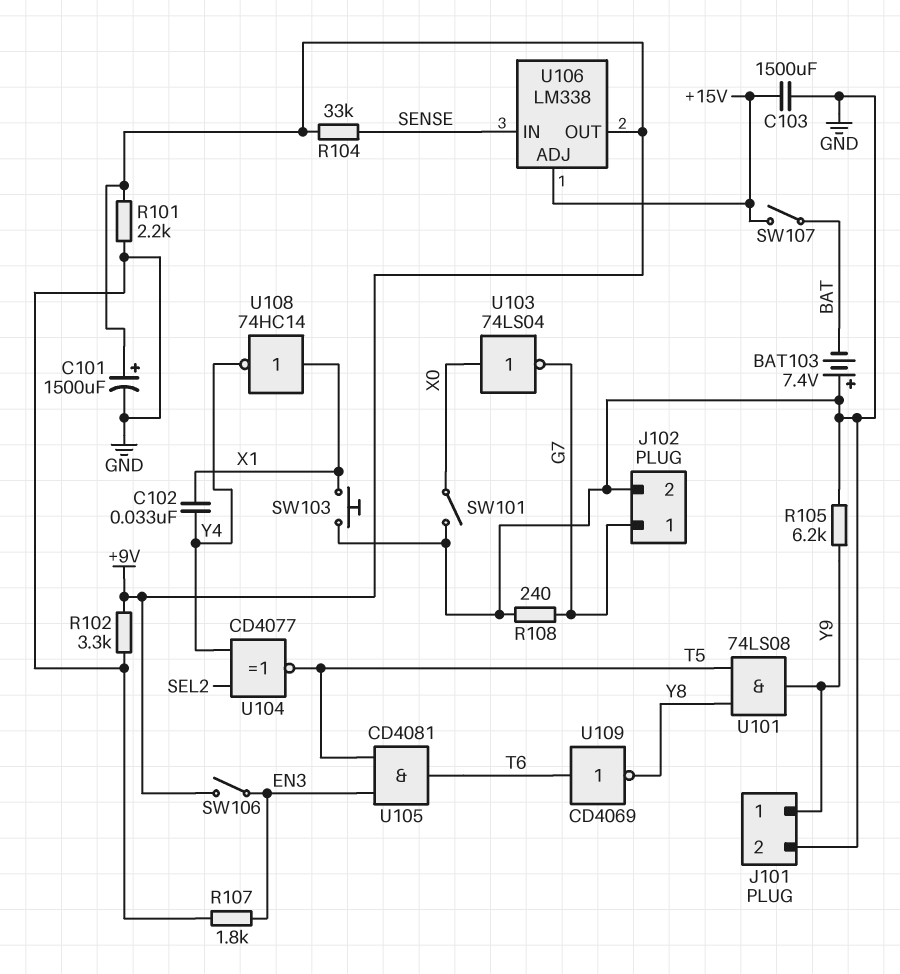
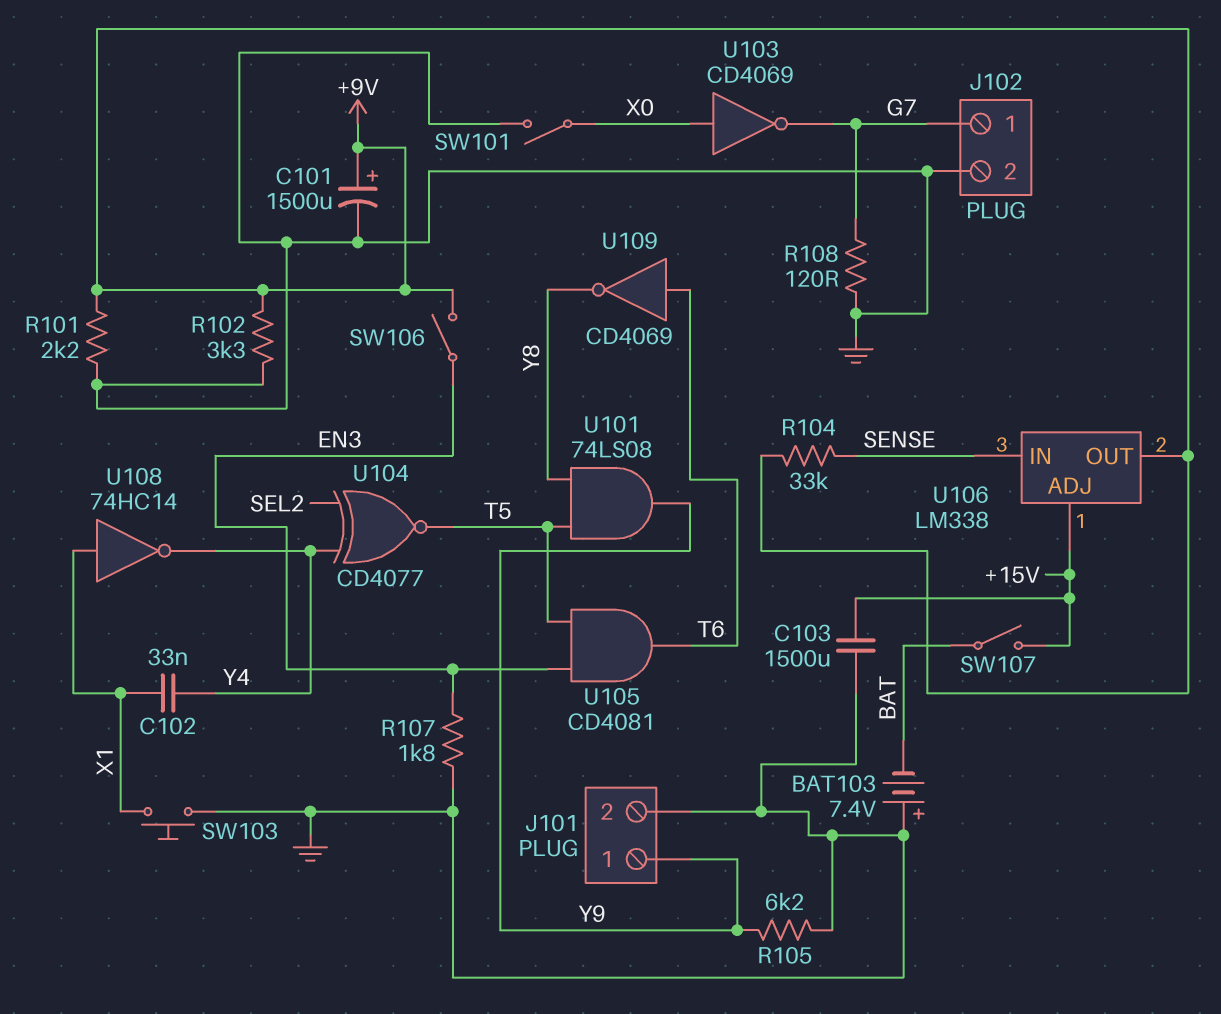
R108: 240 (G7, GND) -> 120 (G7, GND)
U103: NOT 74LS04 (in X0, out G7) -> NOT CD4069 (in X0, out G7)

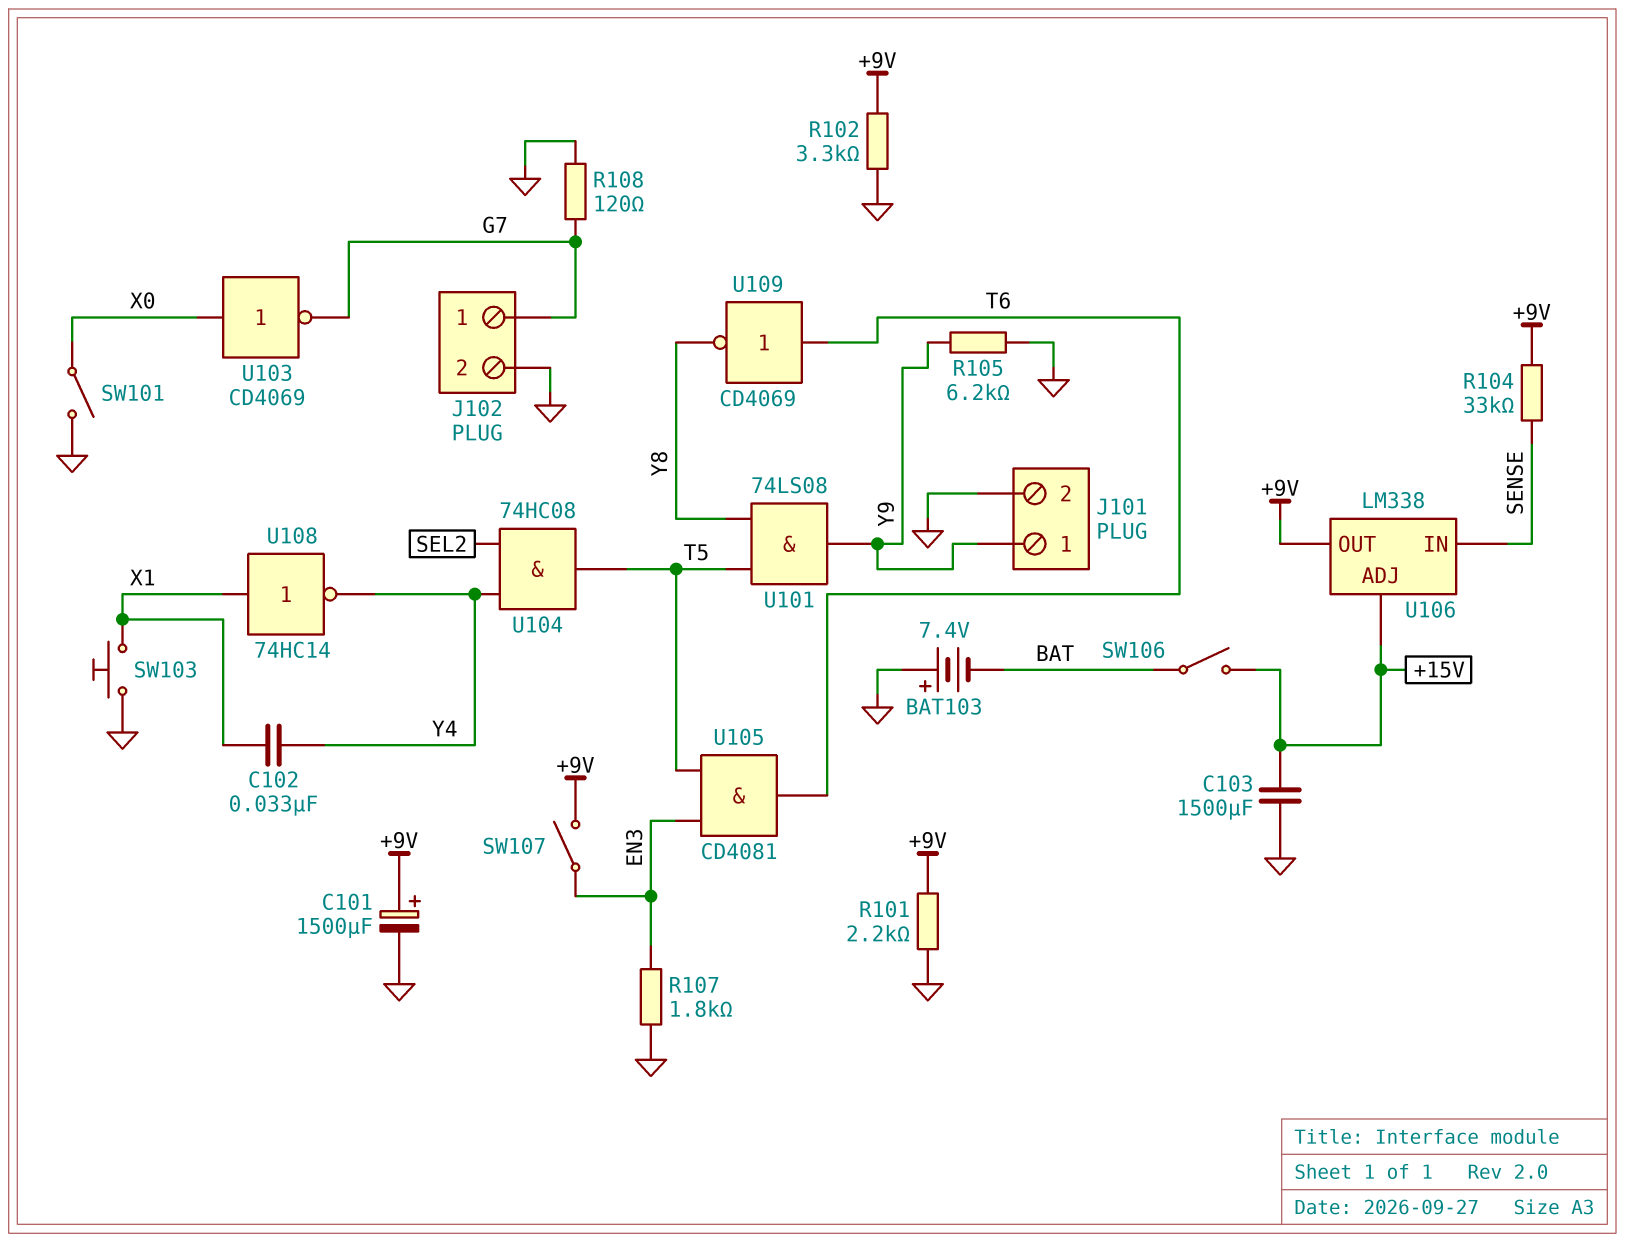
SW106: switch (+9V, EN3) -> switch (+15V, BAT)
SW107: switch (+15V, BAT) -> switch (+9V, EN3)
U104: XNOR CD4077 (in SEL2, in Y4, out T5) -> AND 74HC08 (in SEL2, in Y4, out T5)

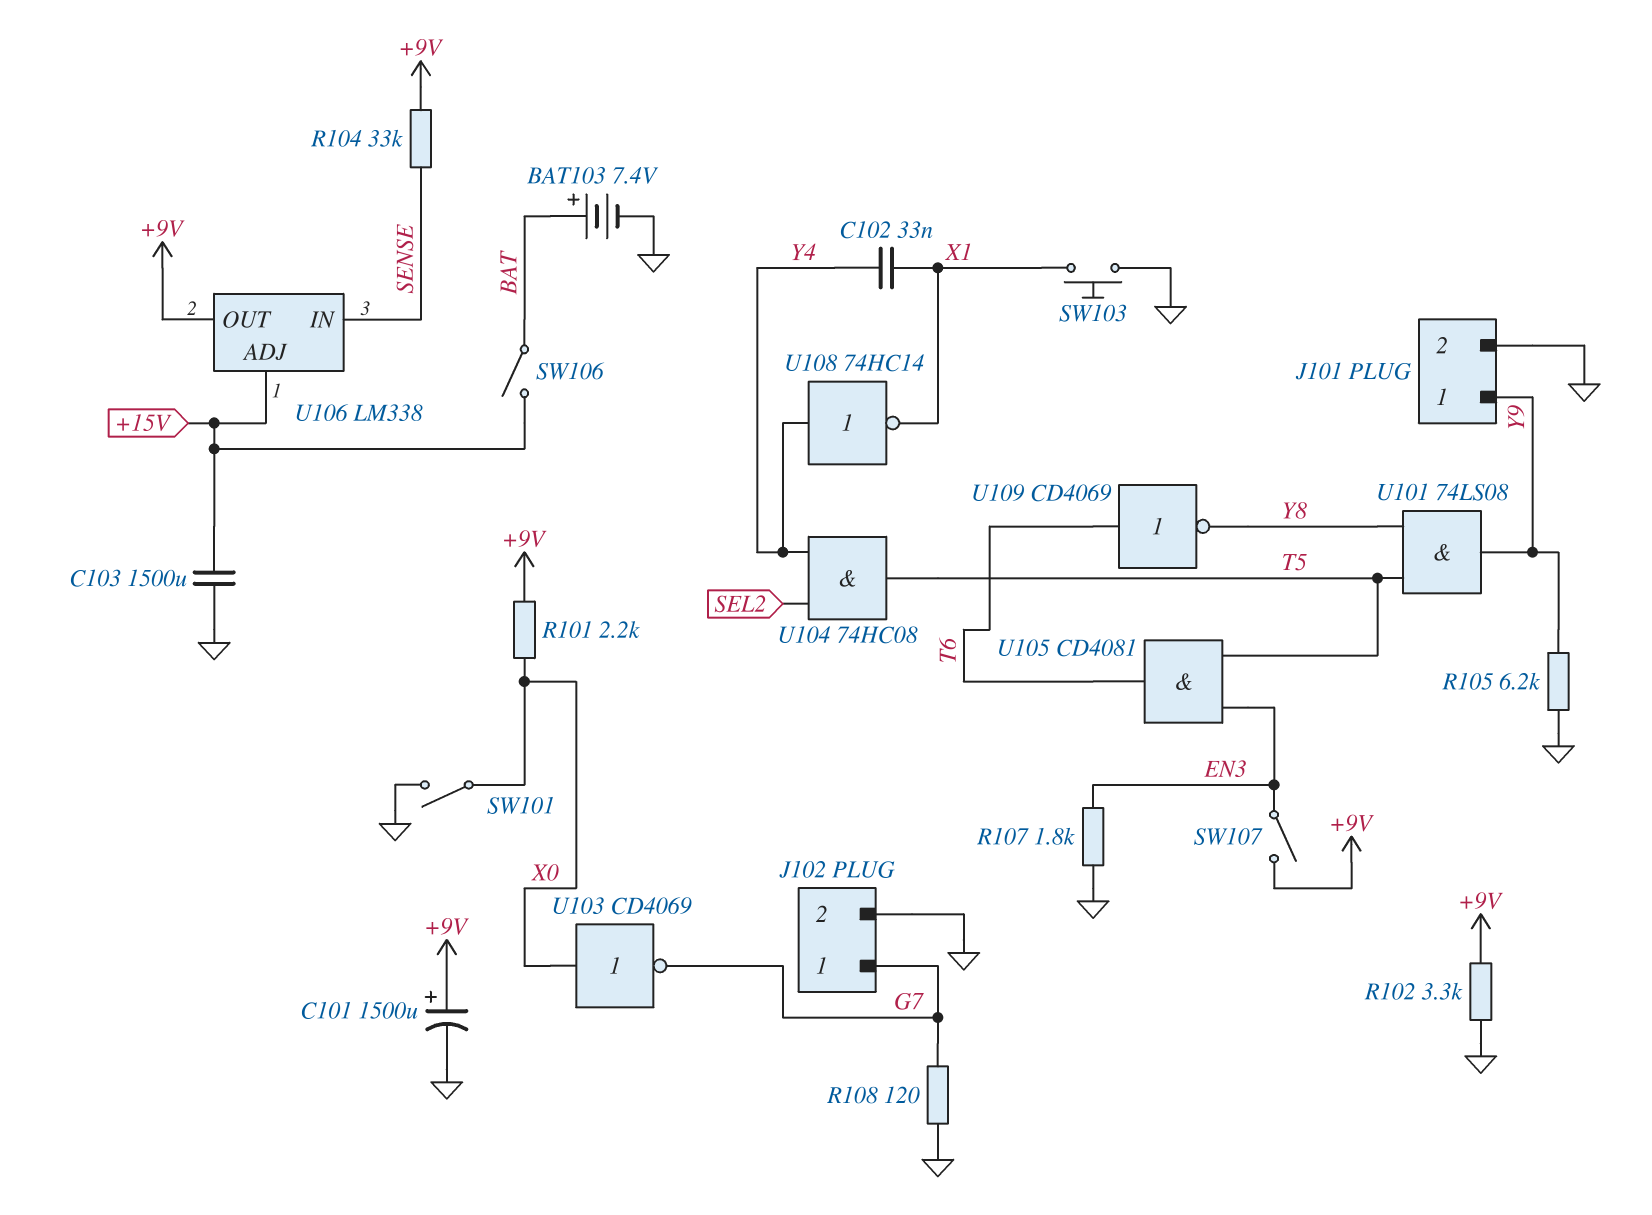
BAT103: 7.4V (plus GND, minus BAT) -> 7.4V (plus BAT, minus GND)
R101: 2.2k (+9V, GND) -> 2.2k (+9V, X0)
U108: NOT 74HC14 (in X1, out Y4) -> NOT 74HC14 (in Y4, out X1)

